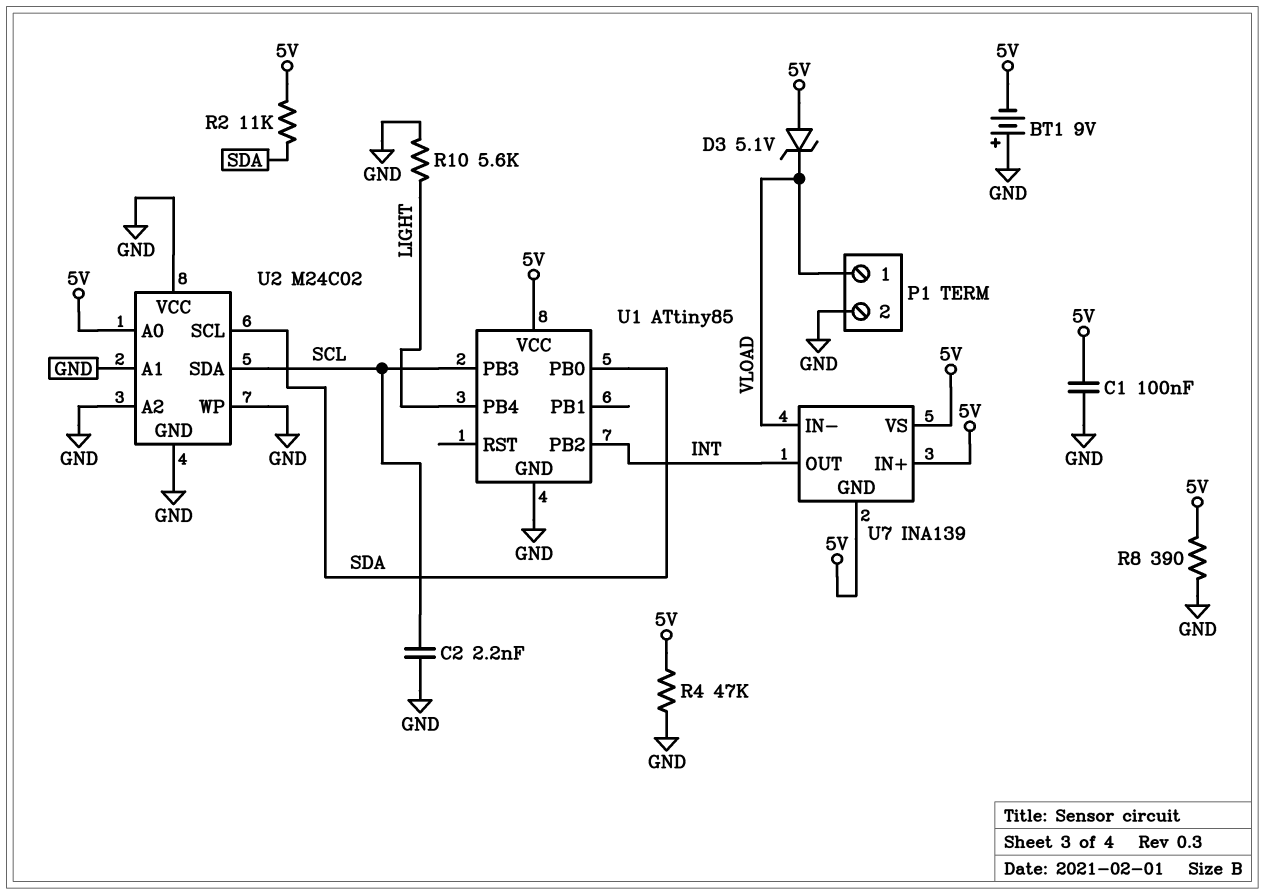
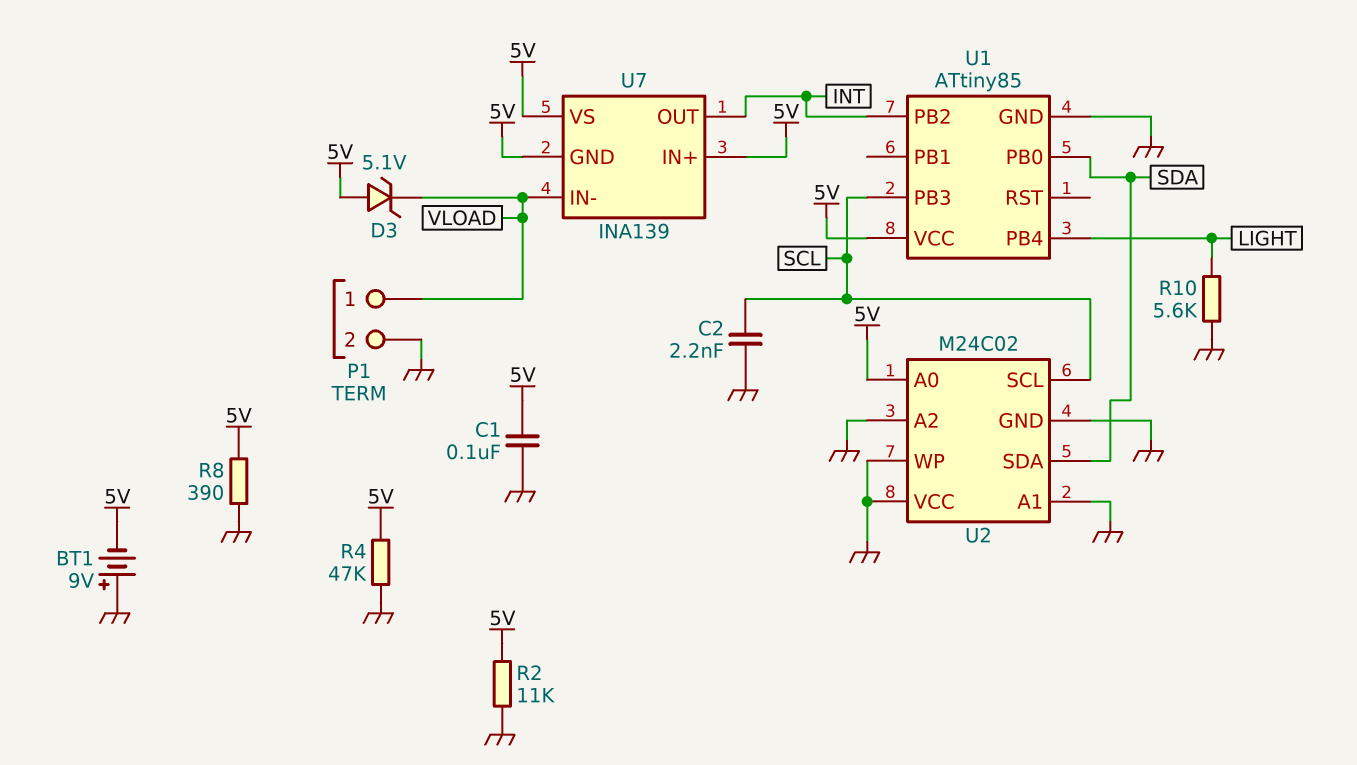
R2: 11k (5V, SDA) -> 11k (5V, GND)
U2 pin SCL: SDA -> SCL
U2 pin SDA: SCL -> SDA

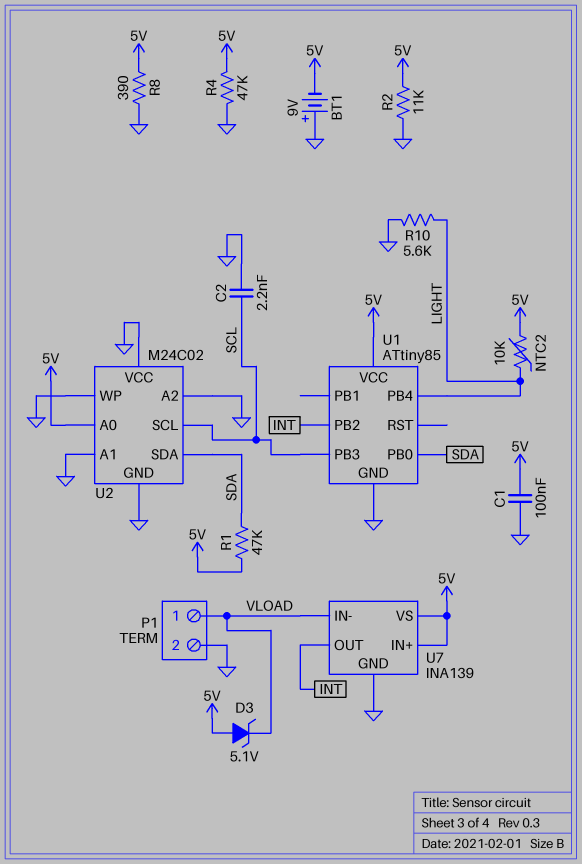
NTC2: none -> 10k (5V, LIGHT)
R1: none -> 47k (5V, SDA)
U7 pin GND: 5V -> GND

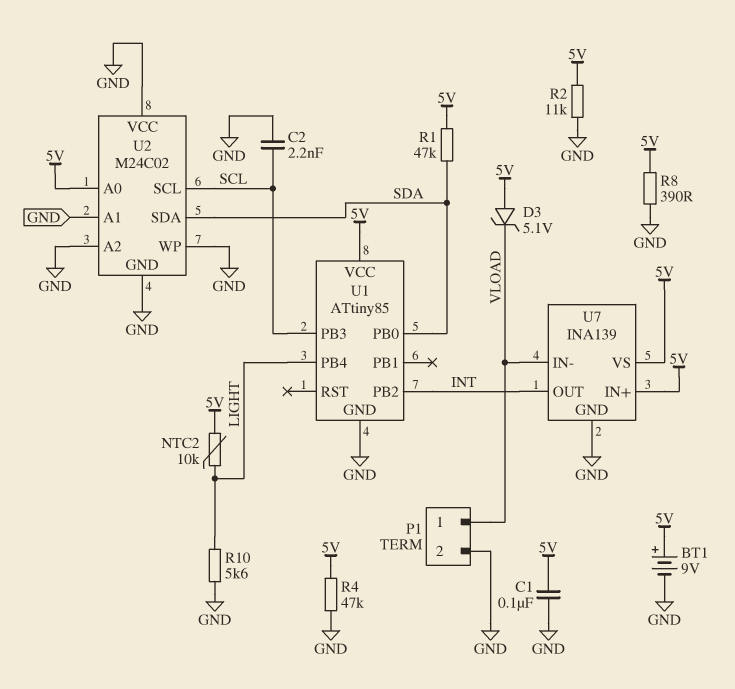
BT1: 9V (plus GND, minus 5V) -> 9V (plus 5V, minus GND)

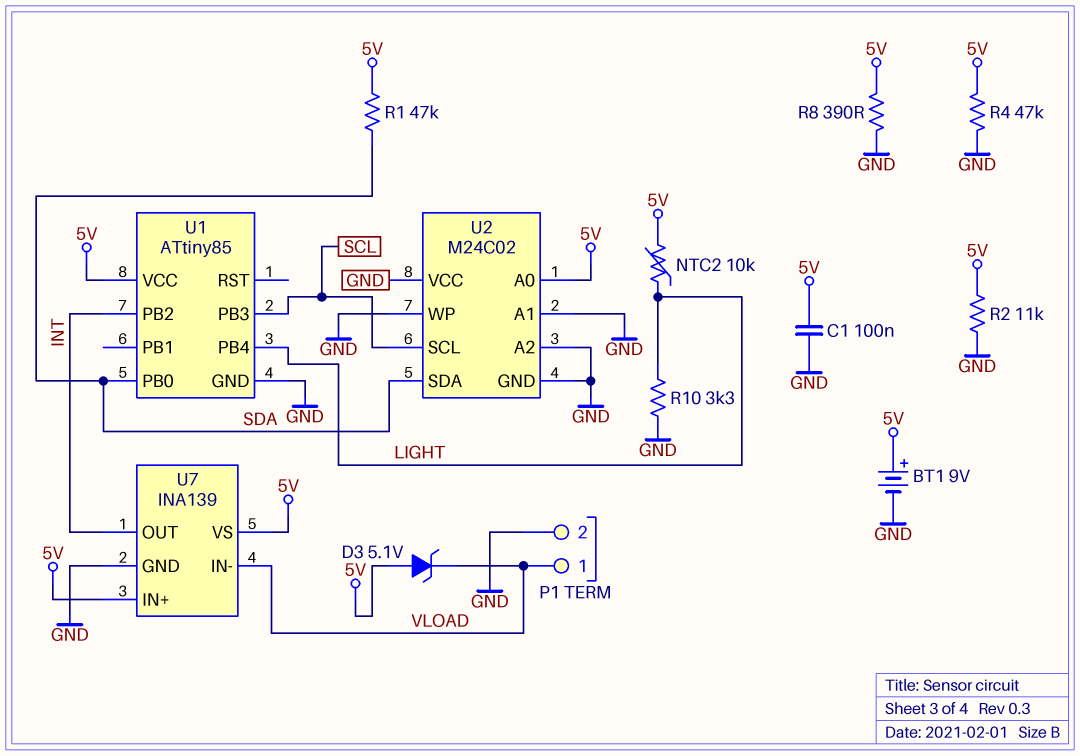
C2: 2.2nF (GND, SCL) -> none
R10: 5.6k (GND, LIGHT) -> 3.3k (GND, LIGHT)

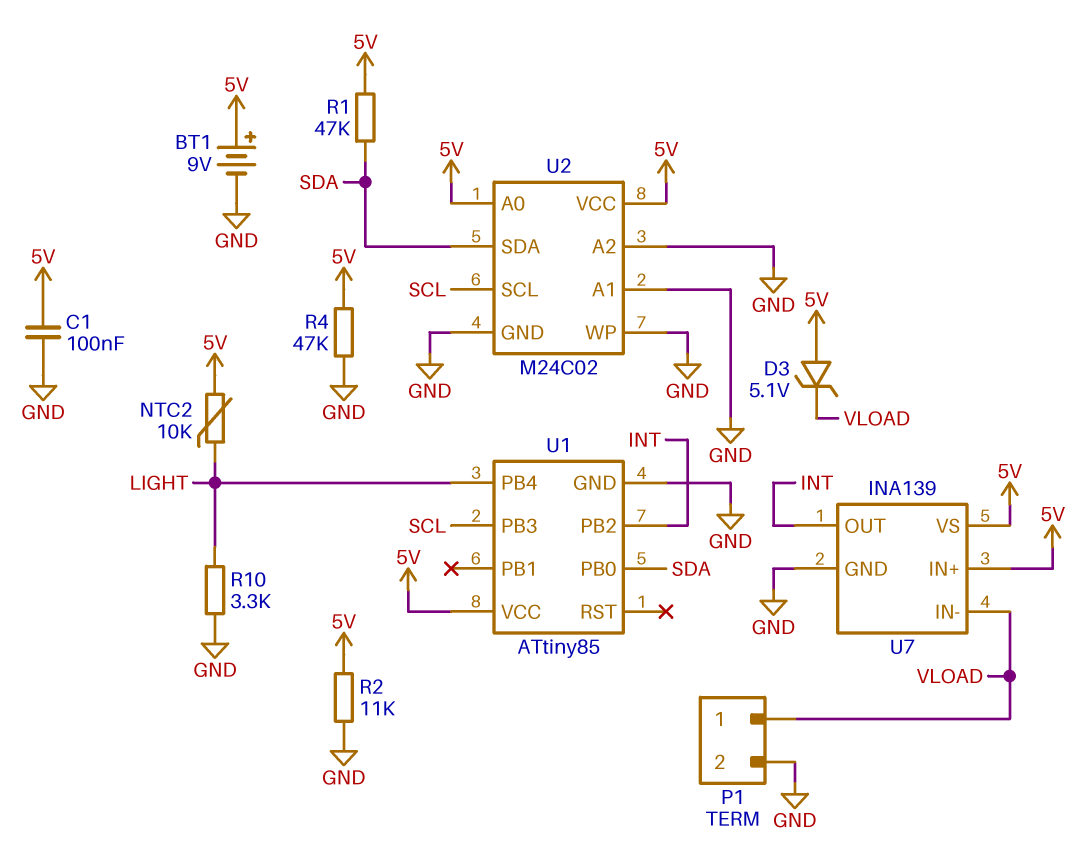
R8: 390 (5V, GND) -> none
U2 pin VCC: GND -> 5V

